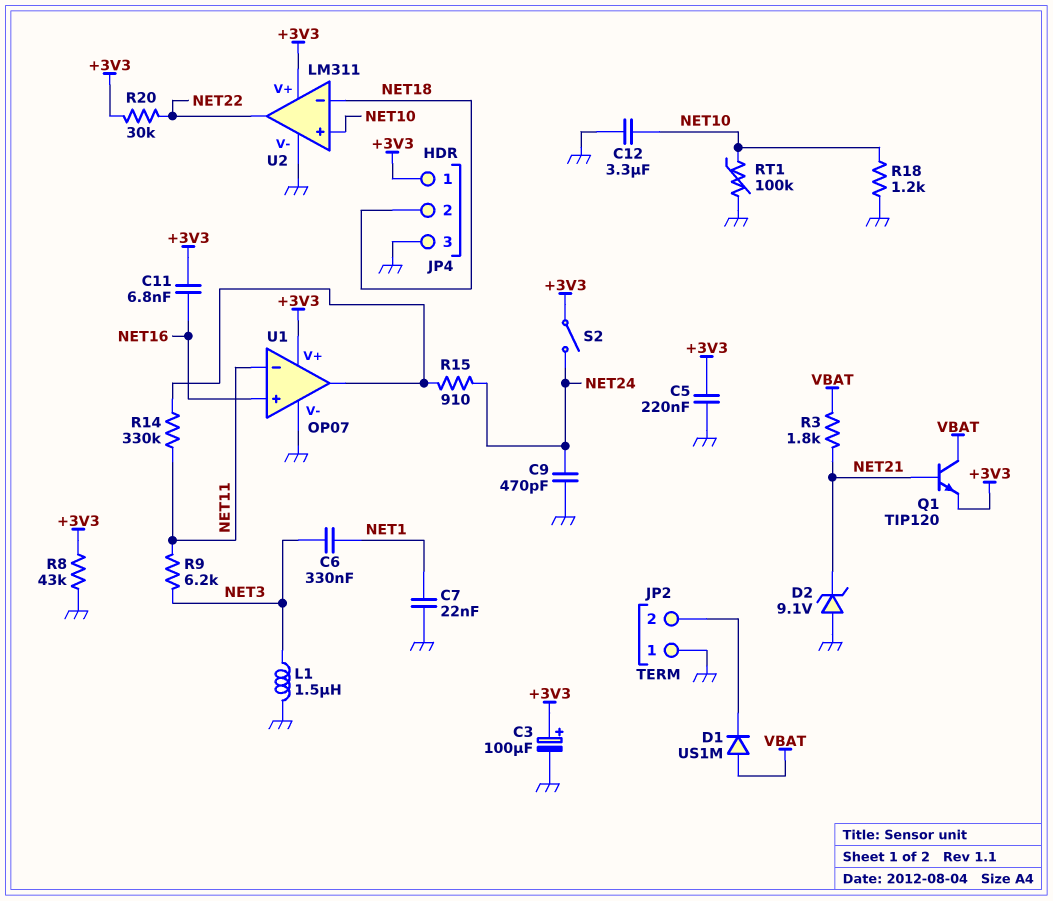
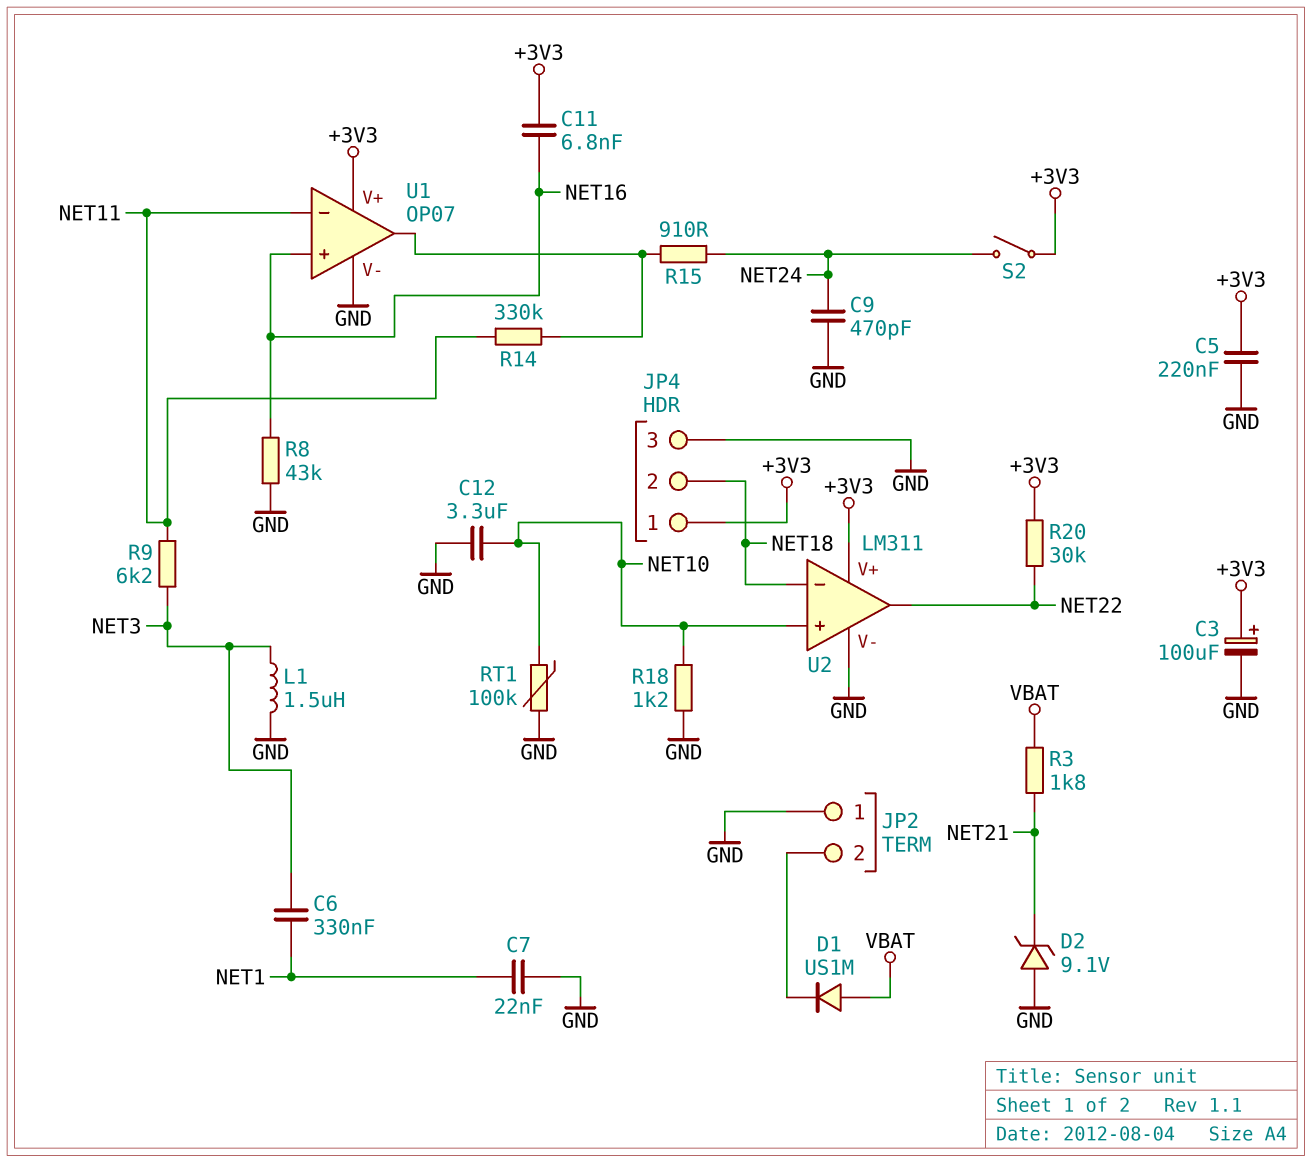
Q1: NPN TIP120 (B NET21, C VBAT, E +3V3) -> none
R8: 43k (+3V3, GND) -> 43k (GND, NET16)

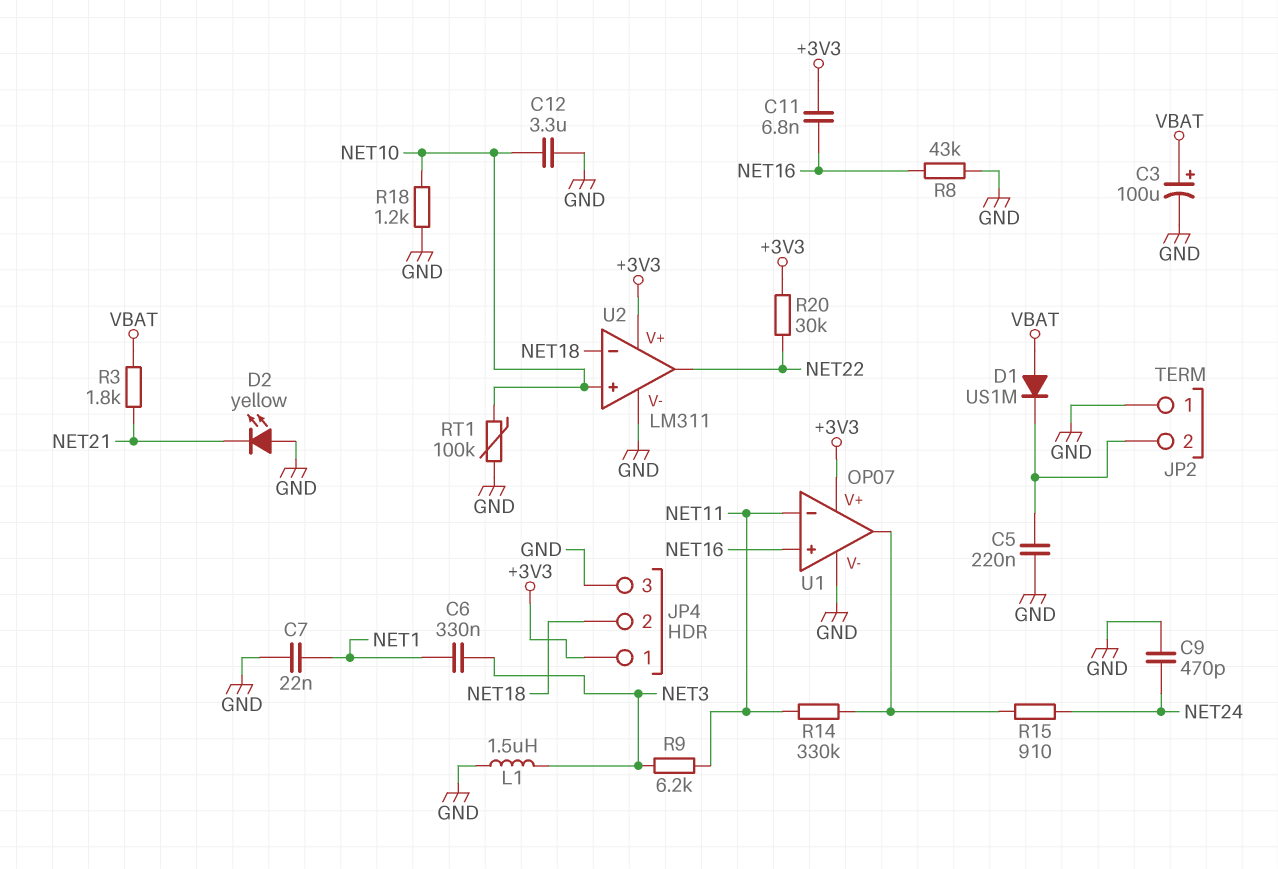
C3: 100uF (plus +3V3, minus GND) -> 100uF (plus VBAT, minus GND)
C5: 220nF (+3V3, GND) -> 220nF (GND, JP2/2)
D2: zener 9.1V (A GND, K NET21) -> LED yellow (A GND, K NET21)
S2: switch (+3V3, NET24) -> none

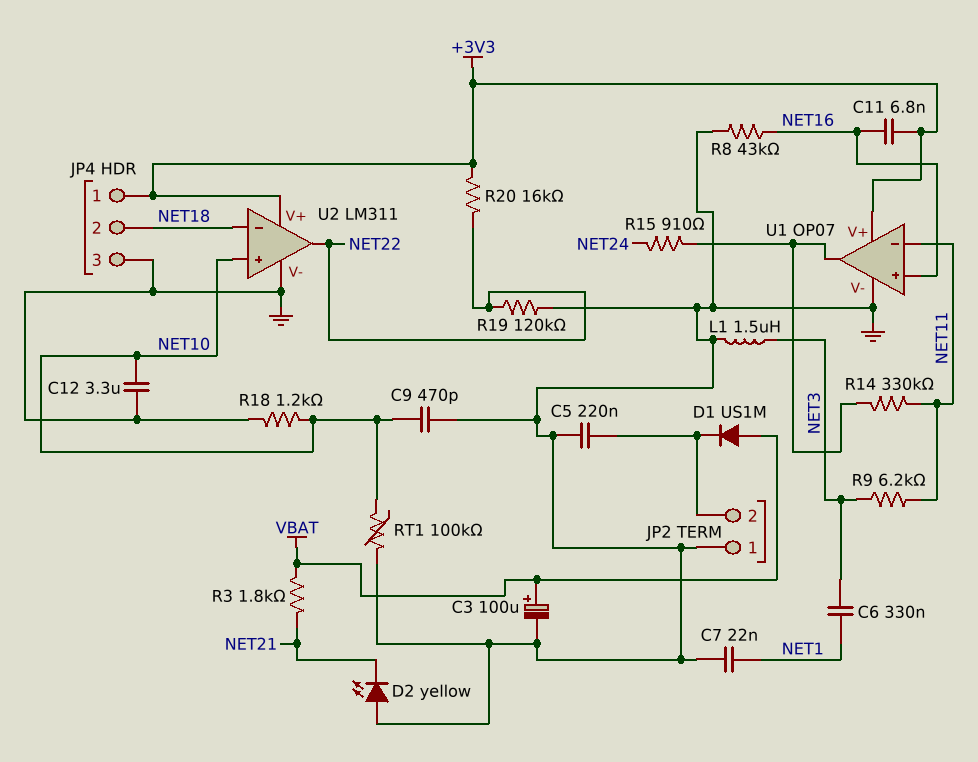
C9: 470pF (GND, NET24) -> 470pF (GND, NET10)
R19: none -> 120k (GND, NET22)
R20: 30k (+3V3, NET22) -> 16k (+3V3, NET22)

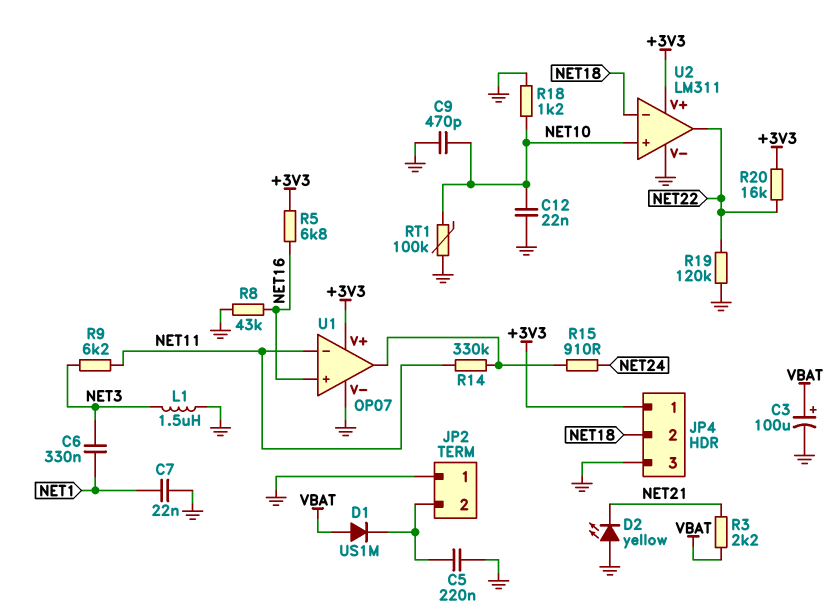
C11: 6.8nF (+3V3, NET16) -> none
C12: 3.3uF (GND, NET10) -> 22nF (GND, NET10)
R3: 1.8k (NET21, VBAT) -> 2.2k (NET21, VBAT)
R5: none -> 6.8k (+3V3, NET16)

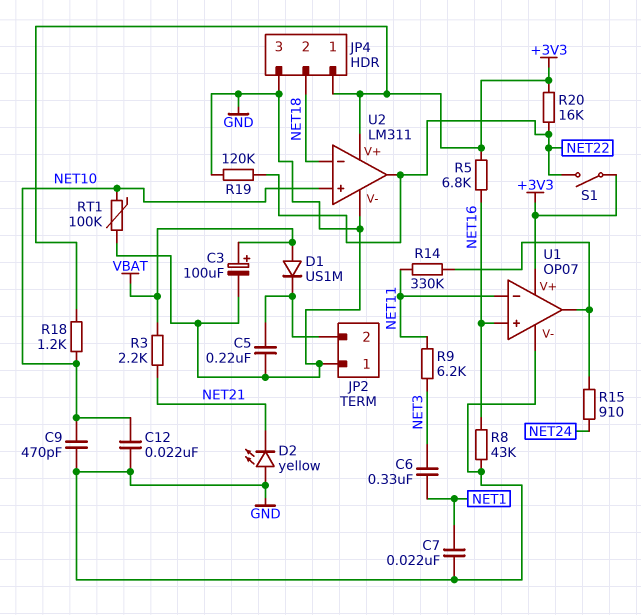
L1: 1.5uH (GND, NET3) -> none
R18: 1.2k (GND, NET10) -> 1.2k (+3V3, NET10)
S1: none -> switch (+3V3, NET22)

